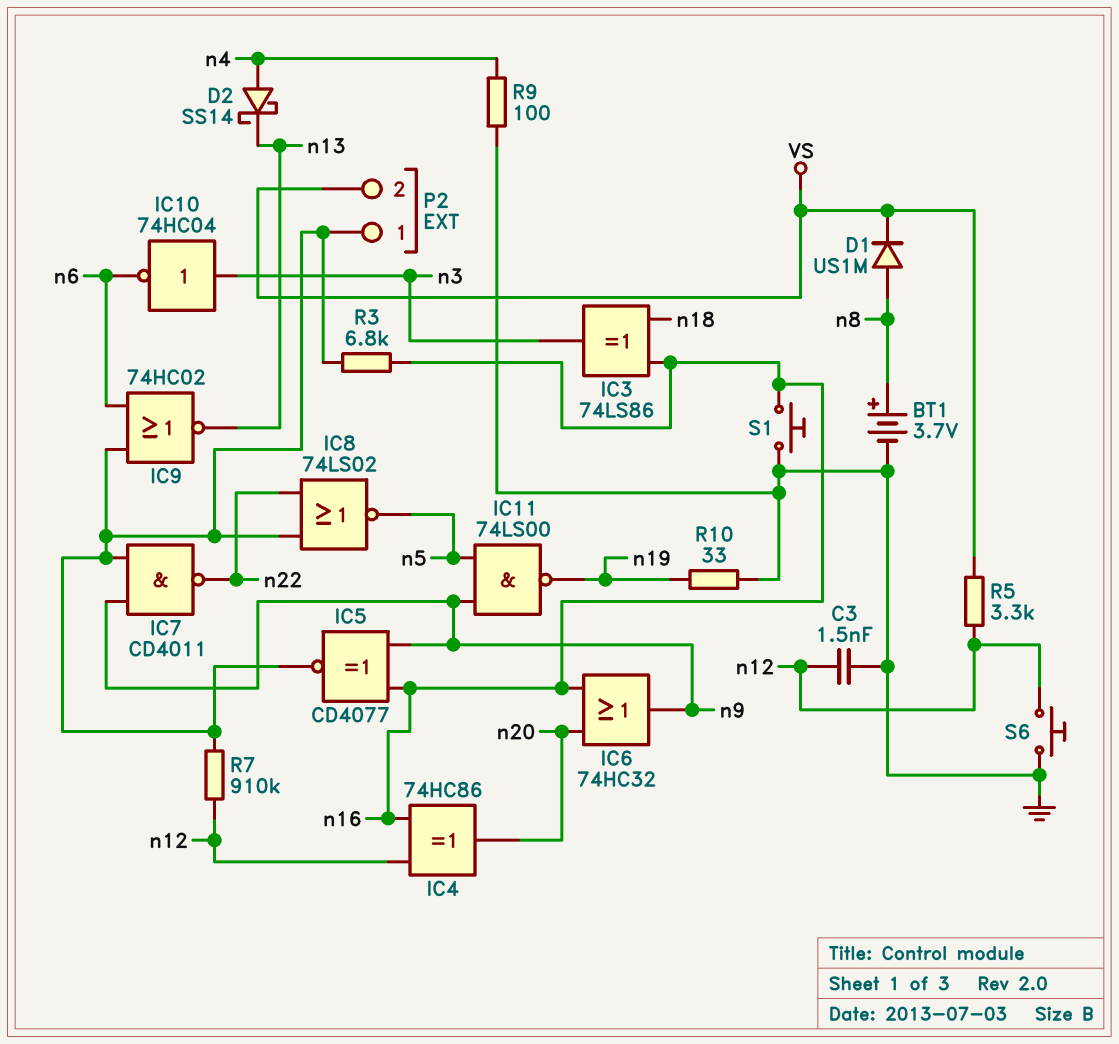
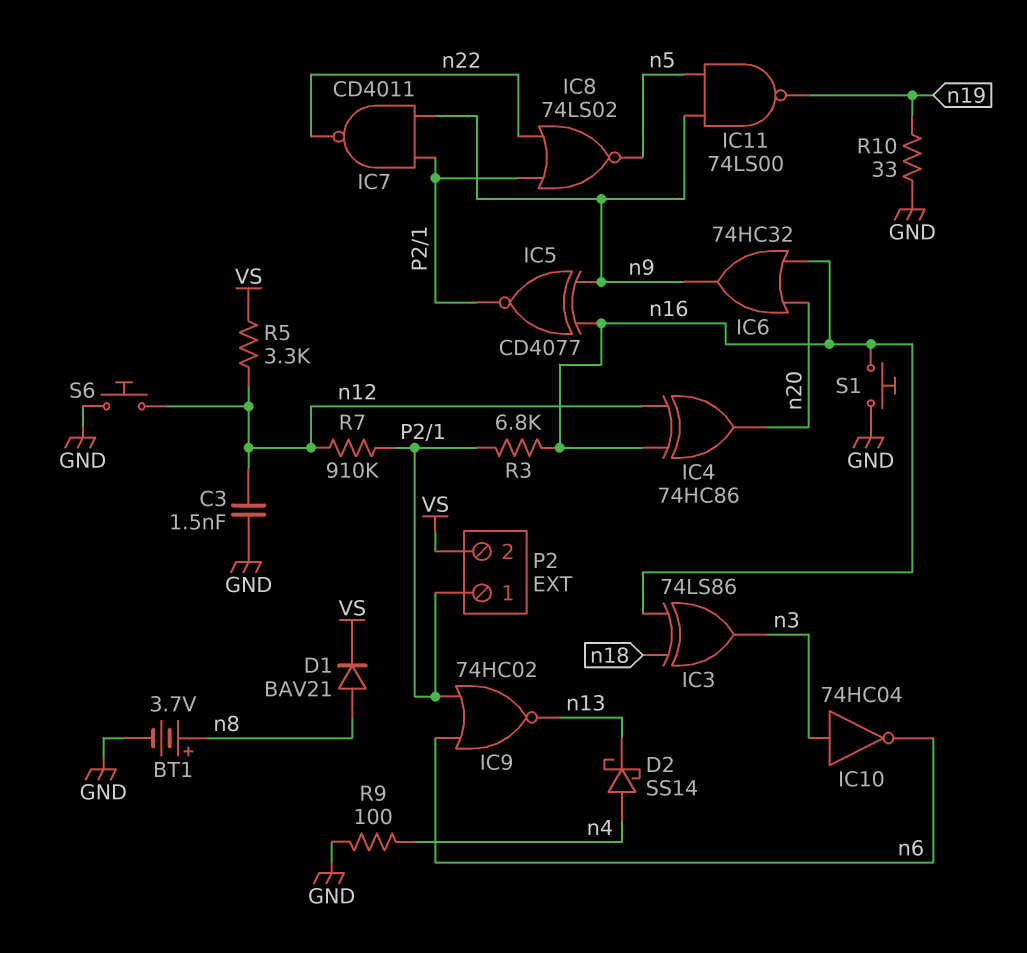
D1: diode US1M (A n8, K VS) -> diode BAV21 (A n8, K VS)

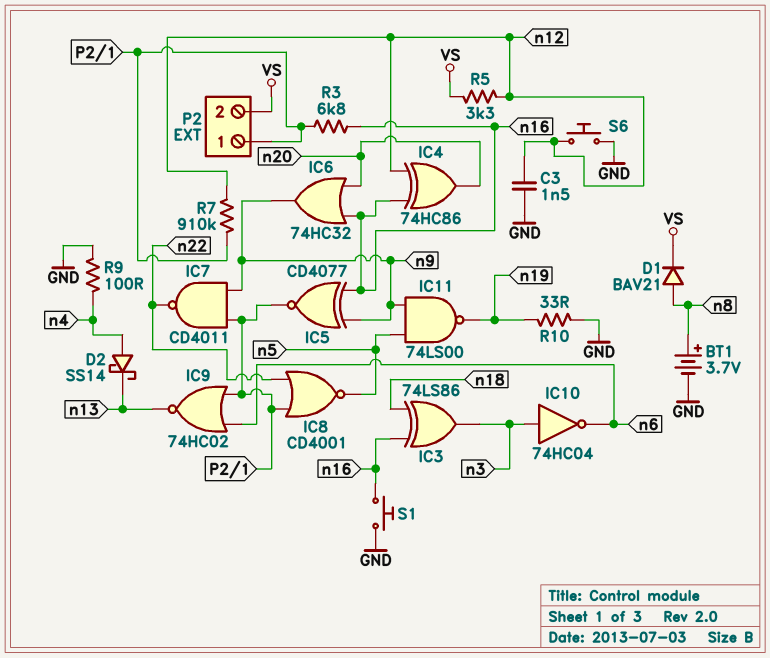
IC8: NOR 74LS02 (in P2/1, in n22, out n5) -> NOR CD4001 (in P2/1, in n22, out n5)

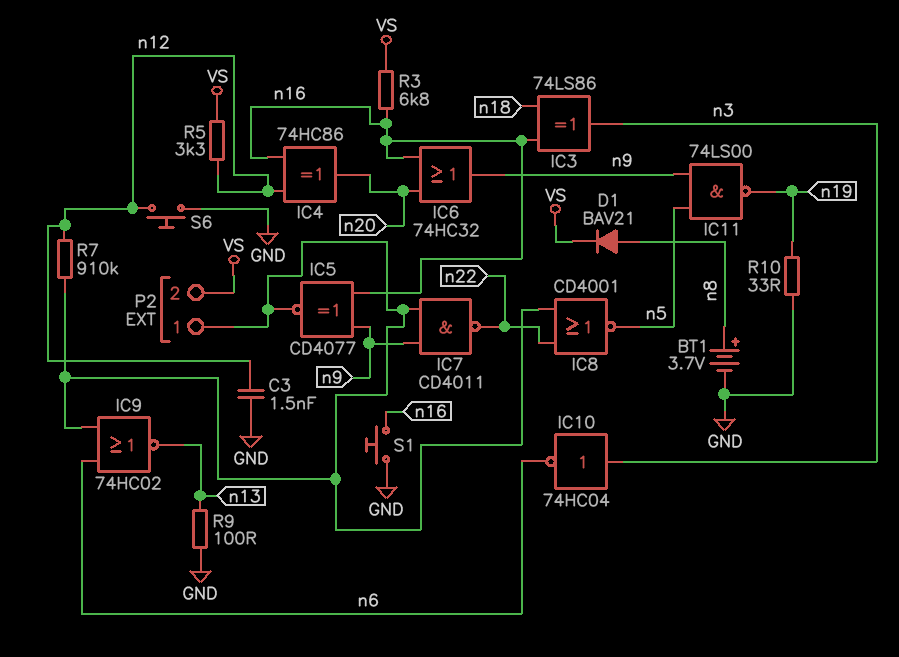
D2: schottky SS14 (A n4, K n13) -> none
R3: 6.8k (P2/1, n16) -> 6.8k (VS, n16)
R9: 100 (GND, n4) -> 100 (GND, n13)

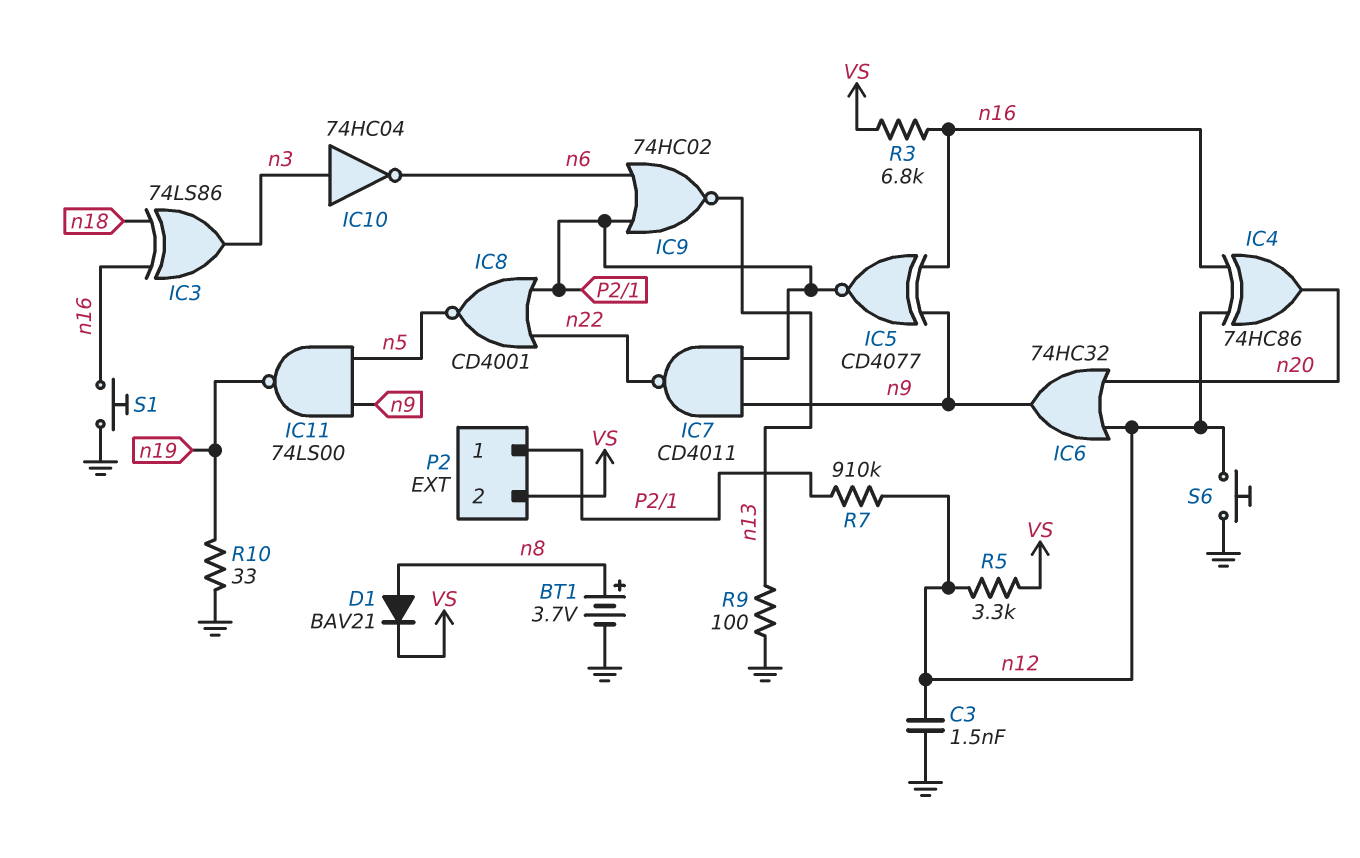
IC6: OR 74HC32 (in n16, in n20, out n9) -> OR 74HC32 (in n12, in n20, out n9)

